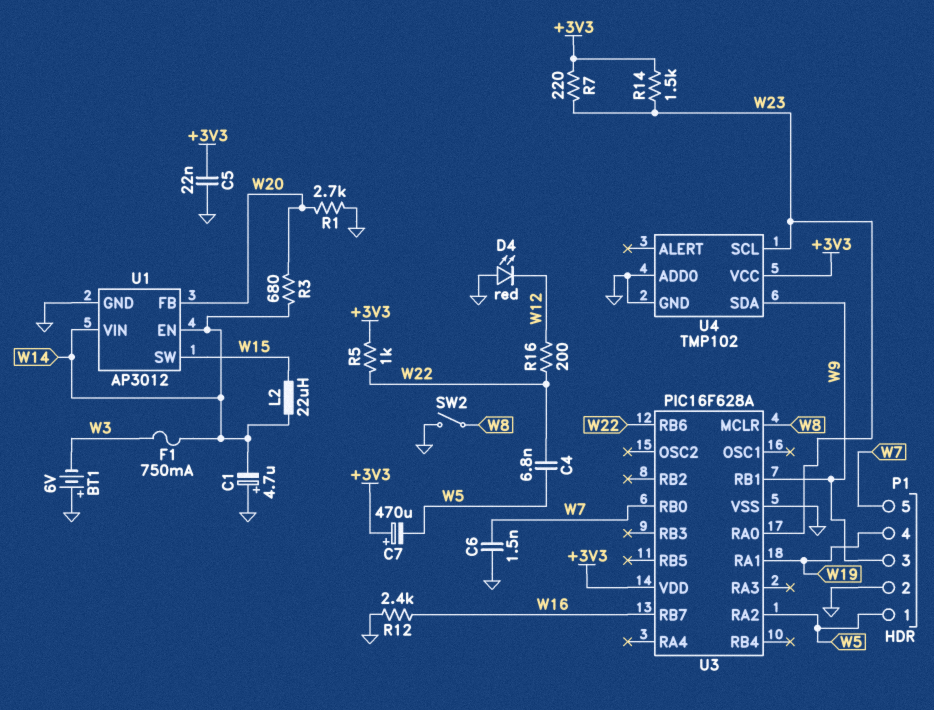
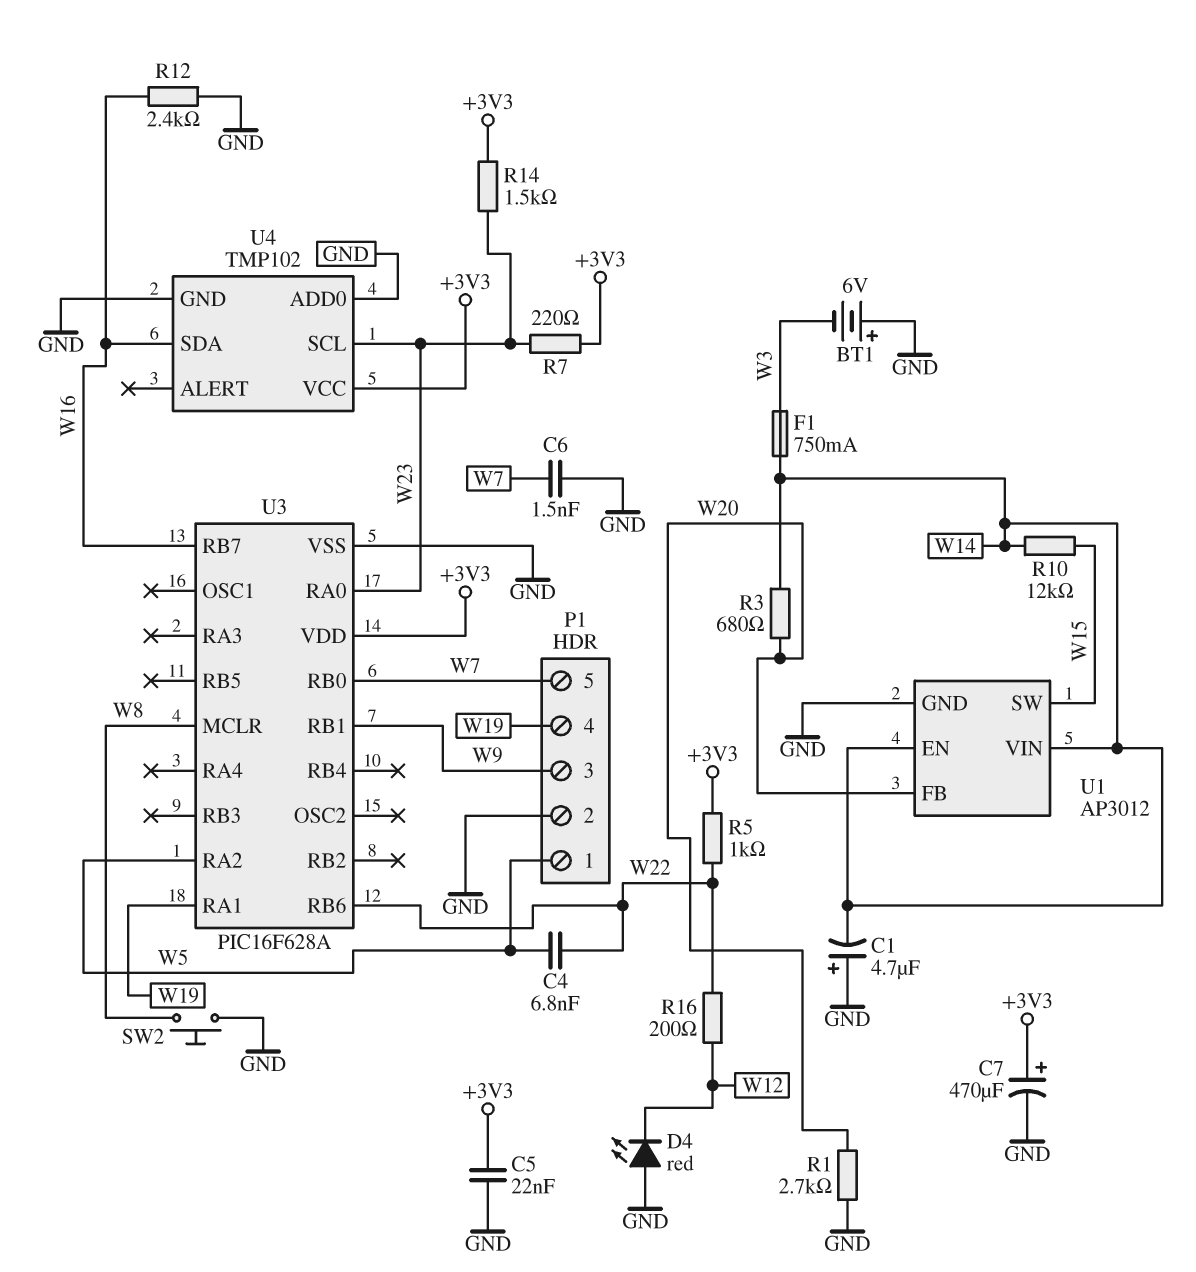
C7: 470uF (plus +3V3, minus W5) -> 470uF (plus +3V3, minus GND)
L2: 22uH (W14, W15) -> none
R10: none -> 12k (W14, W15)
SW2: switch (GND, W8) -> button (GND, W8)
U4 pin SDA: W9 -> W16

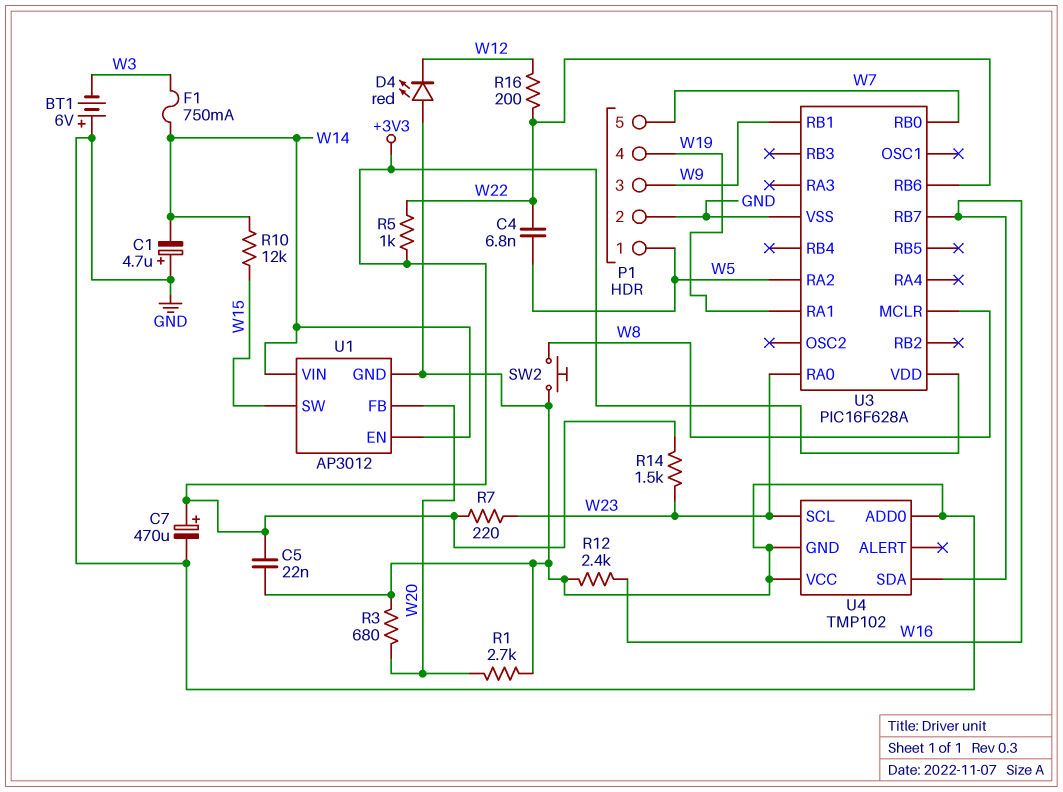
C6: 1.5nF (GND, W7) -> none
R3: 680 (W14, W20) -> 680 (GND, W20)
U4 pin VCC: +3V3 -> GND

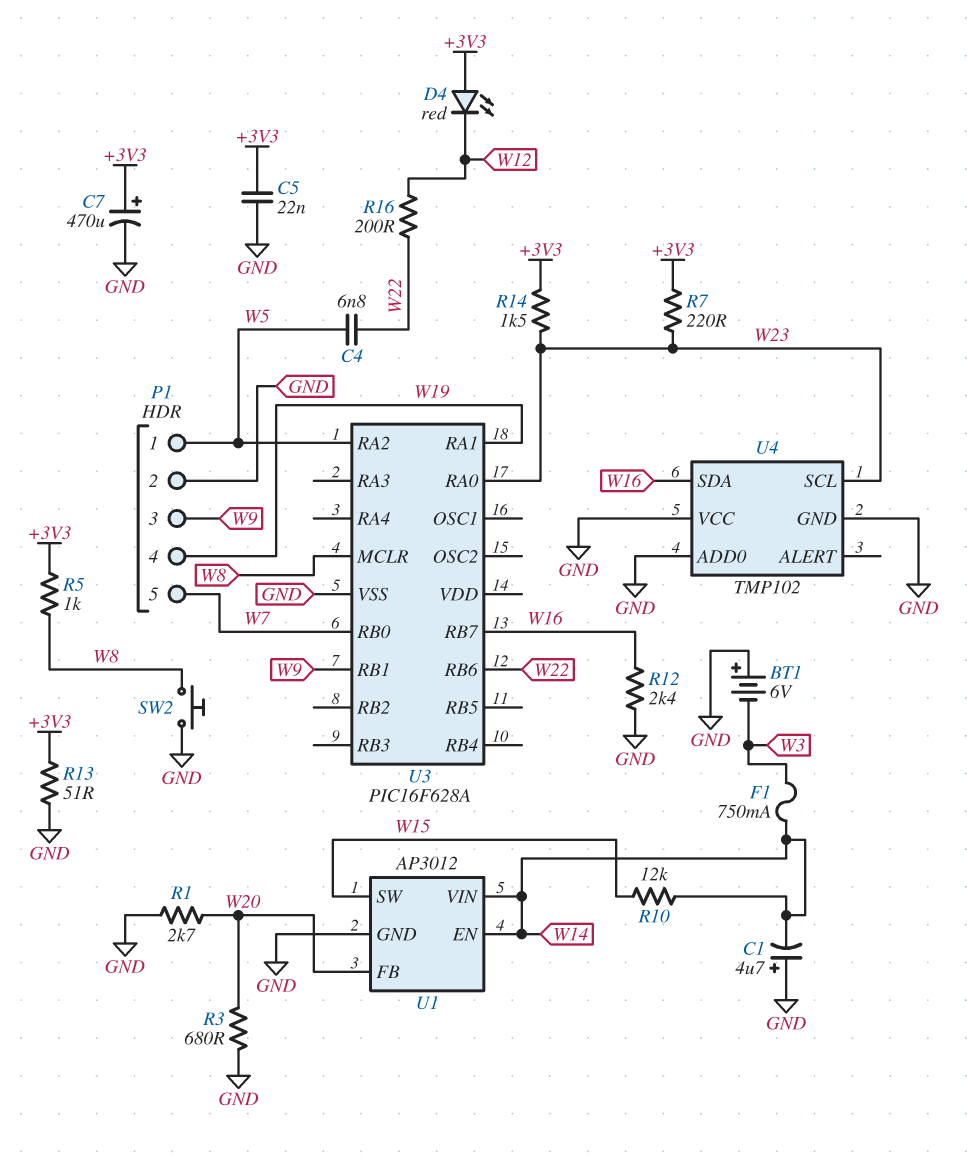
D4: LED red (A GND, K W12) -> LED red (A +3V3, K W12)
R5: 1k (+3V3, W22) -> 1k (+3V3, W8)
R13: none -> 51 (+3V3, GND)
U3 pin VDD: +3V3 -> none

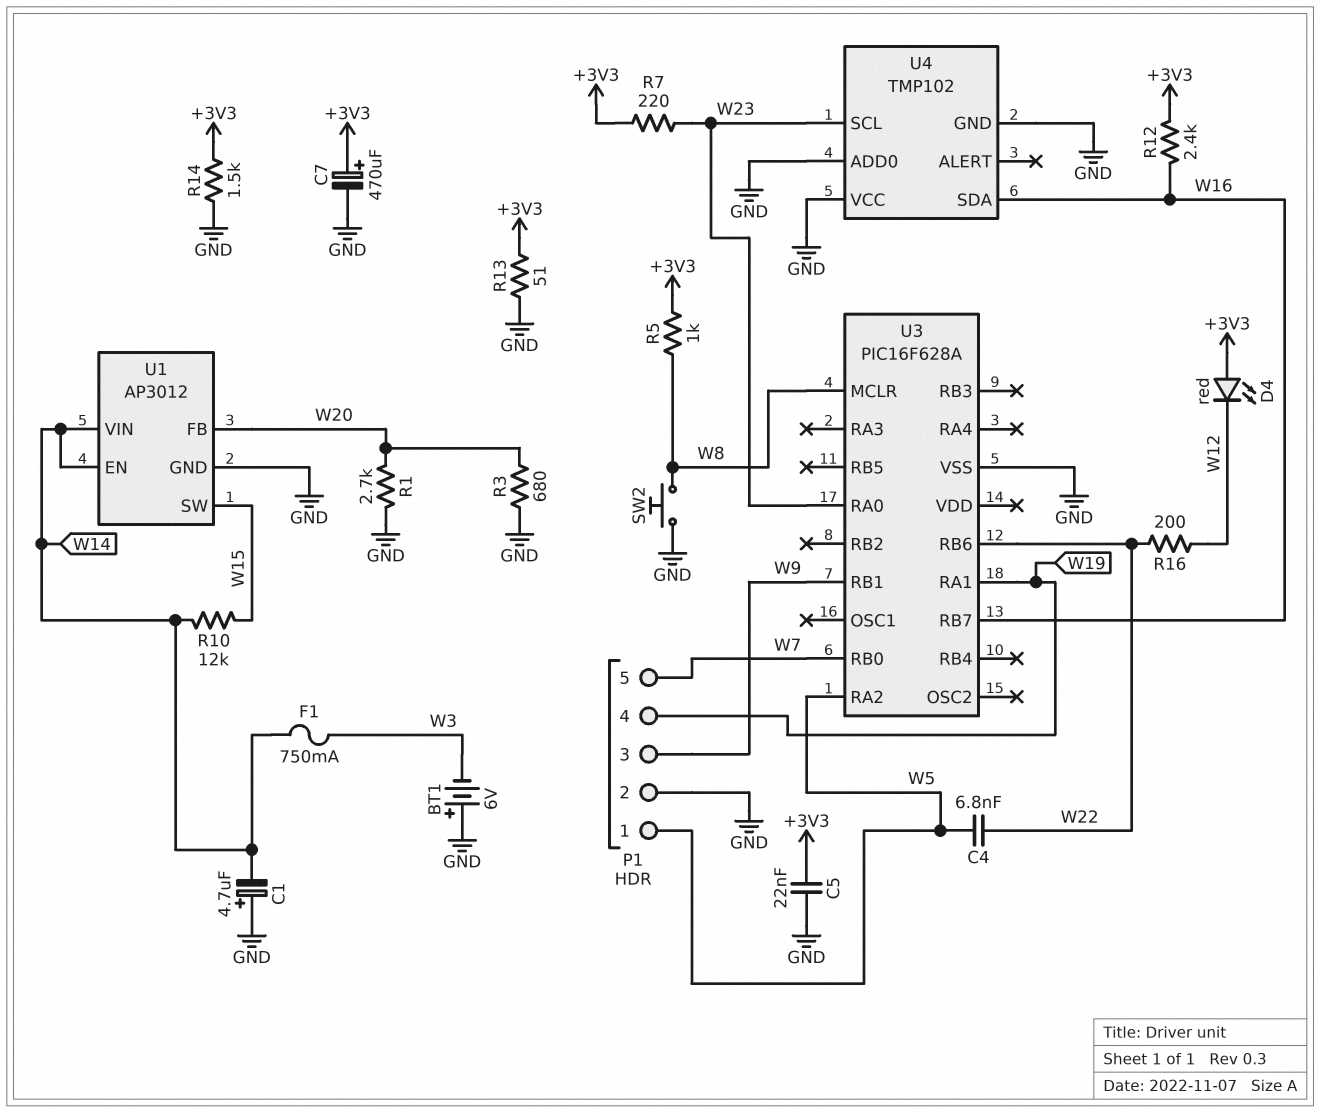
R12: 2.4k (GND, W16) -> 2.4k (+3V3, W16)
R14: 1.5k (+3V3, W23) -> 1.5k (+3V3, GND)

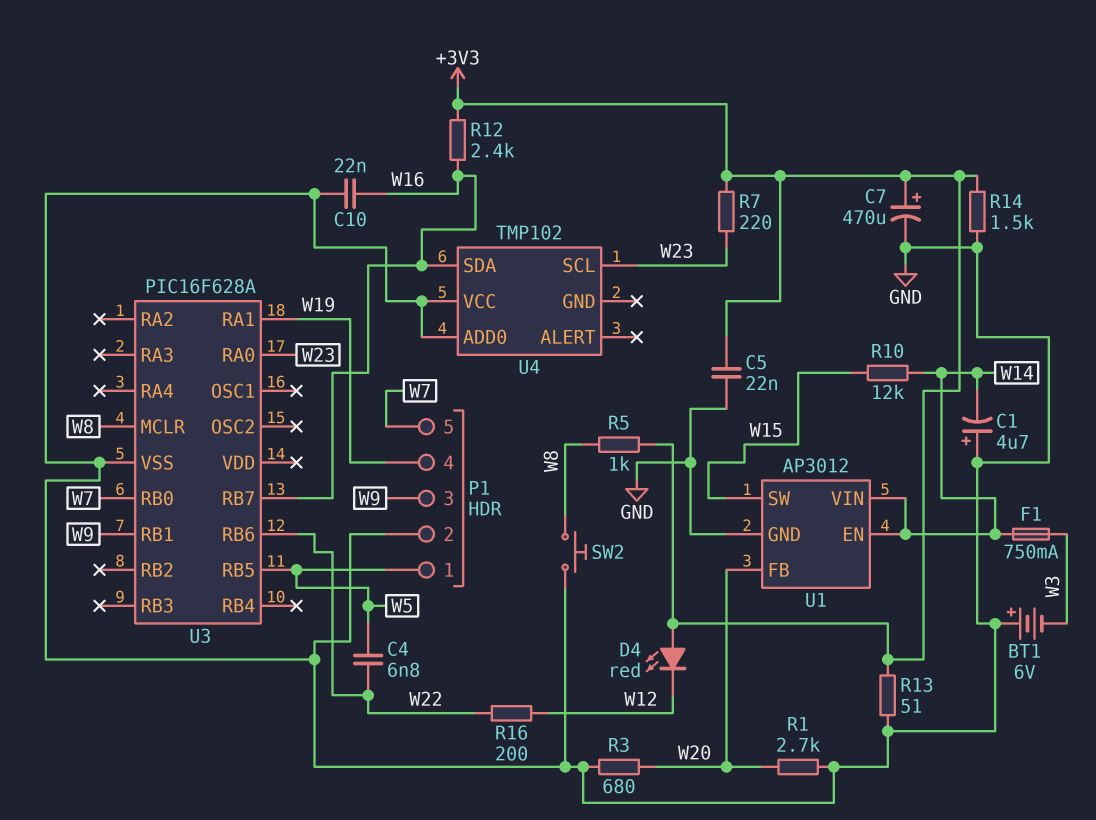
C10: none -> 22nF (GND, W16)
U3 pin RA2: W5 -> none
U3 pin RB5: none -> W5
U4 pin GND: GND -> none

